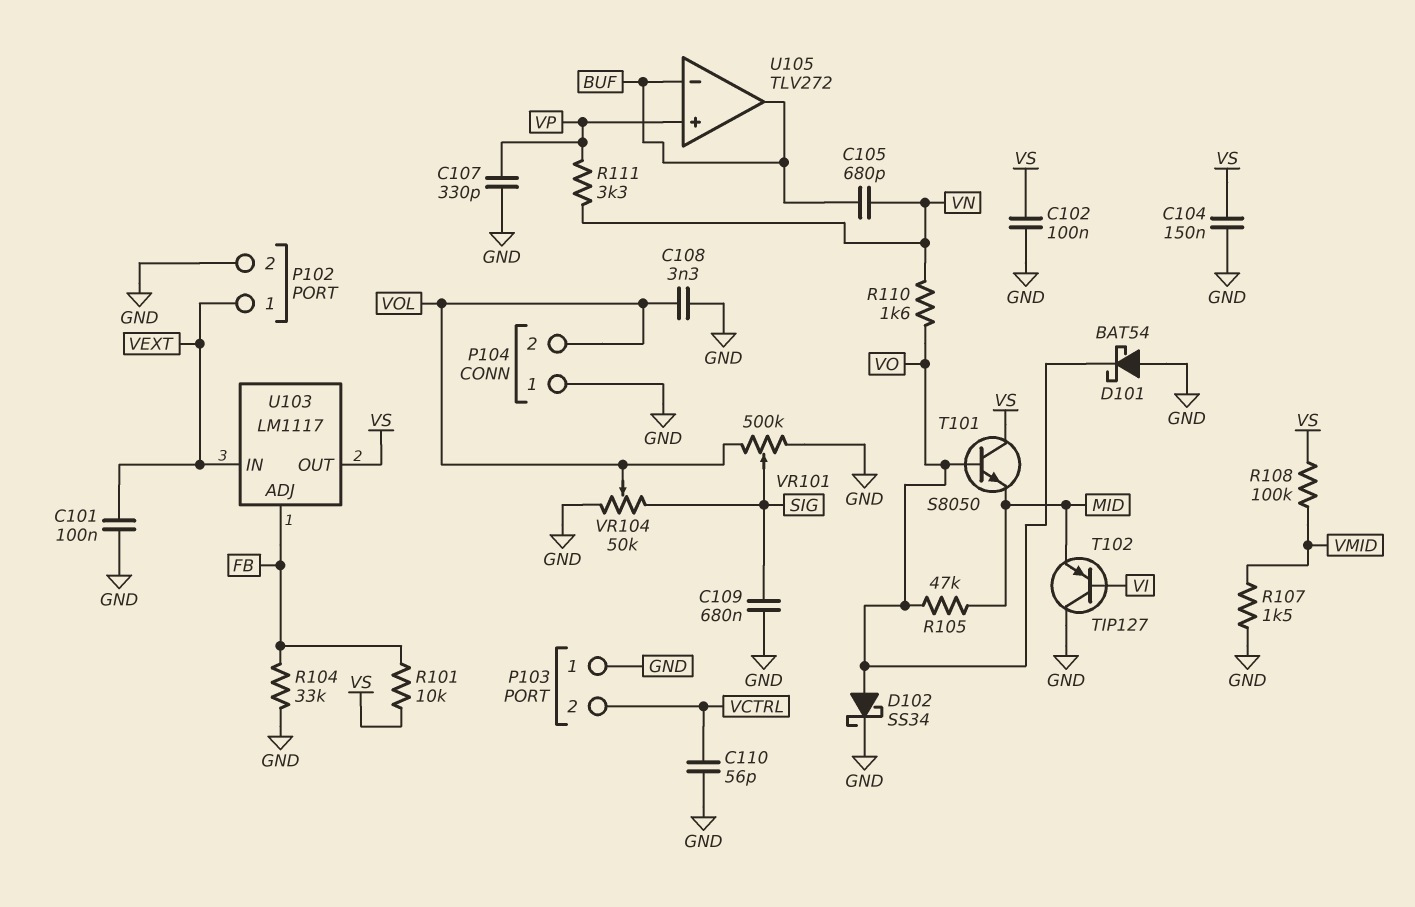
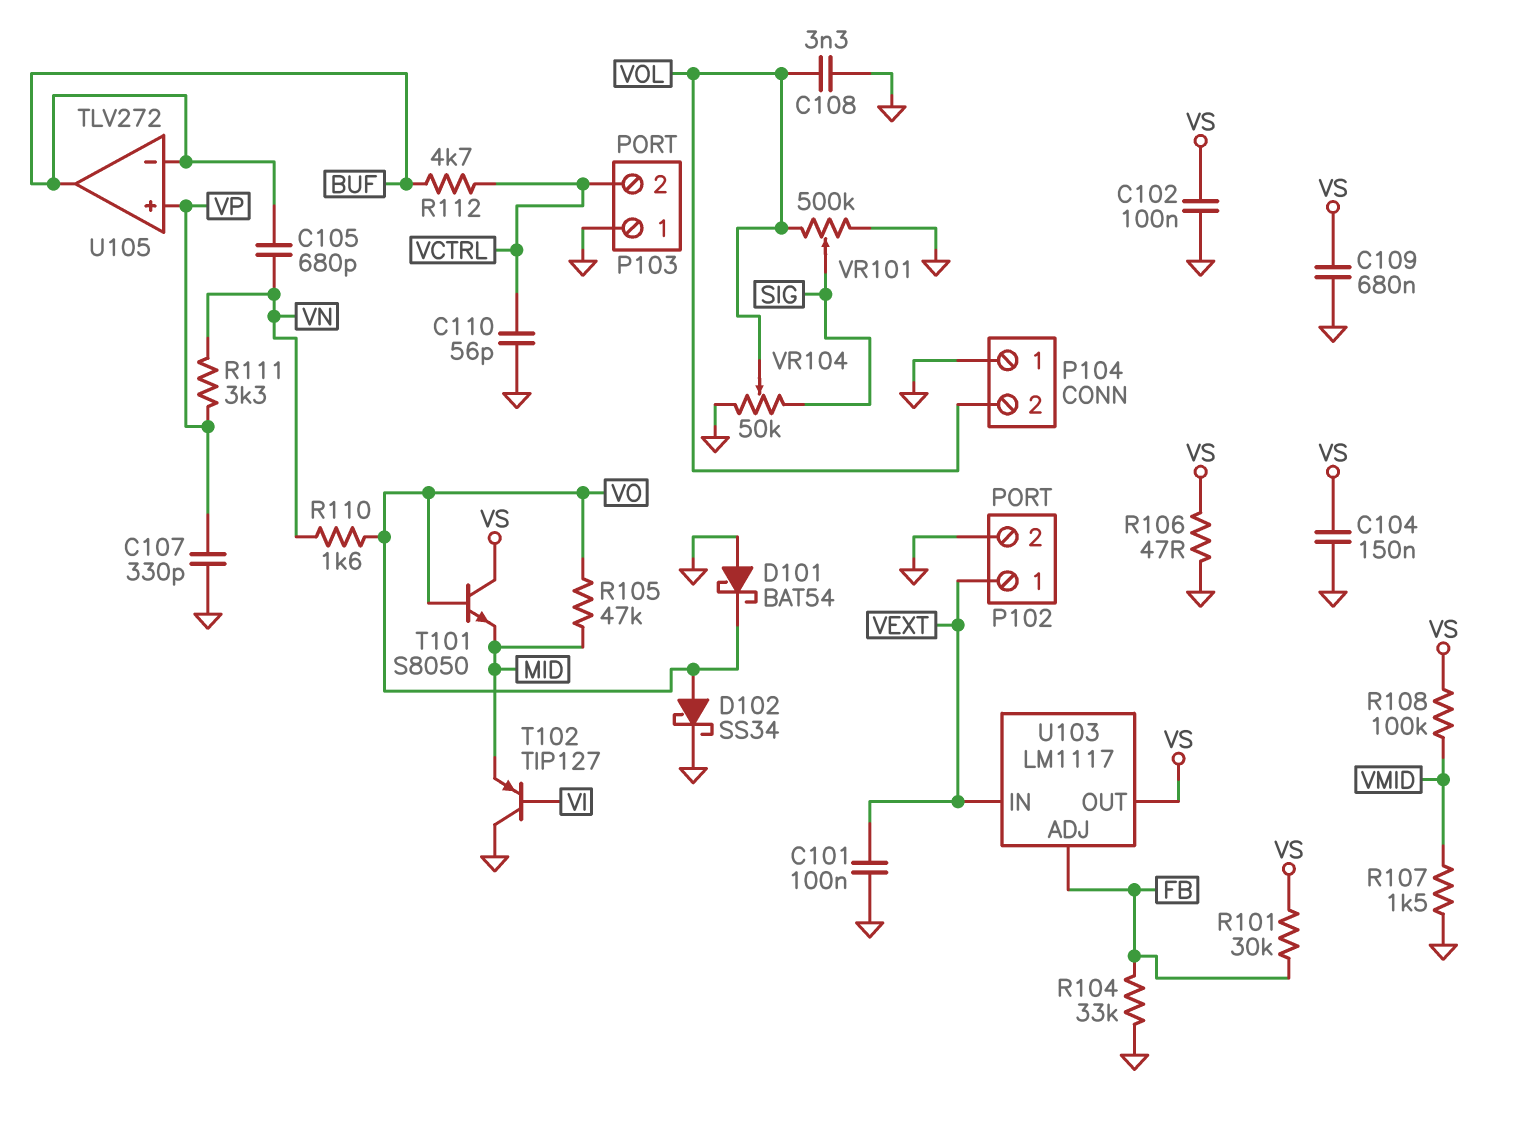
C109: 680nF (GND, SIG) -> 680nF (GND, VS)
R101: 10k (FB, VS) -> 30k (FB, VS)
R106: none -> 47 (GND, VS)
R112: none -> 4.7k (BUF, VCTRL)

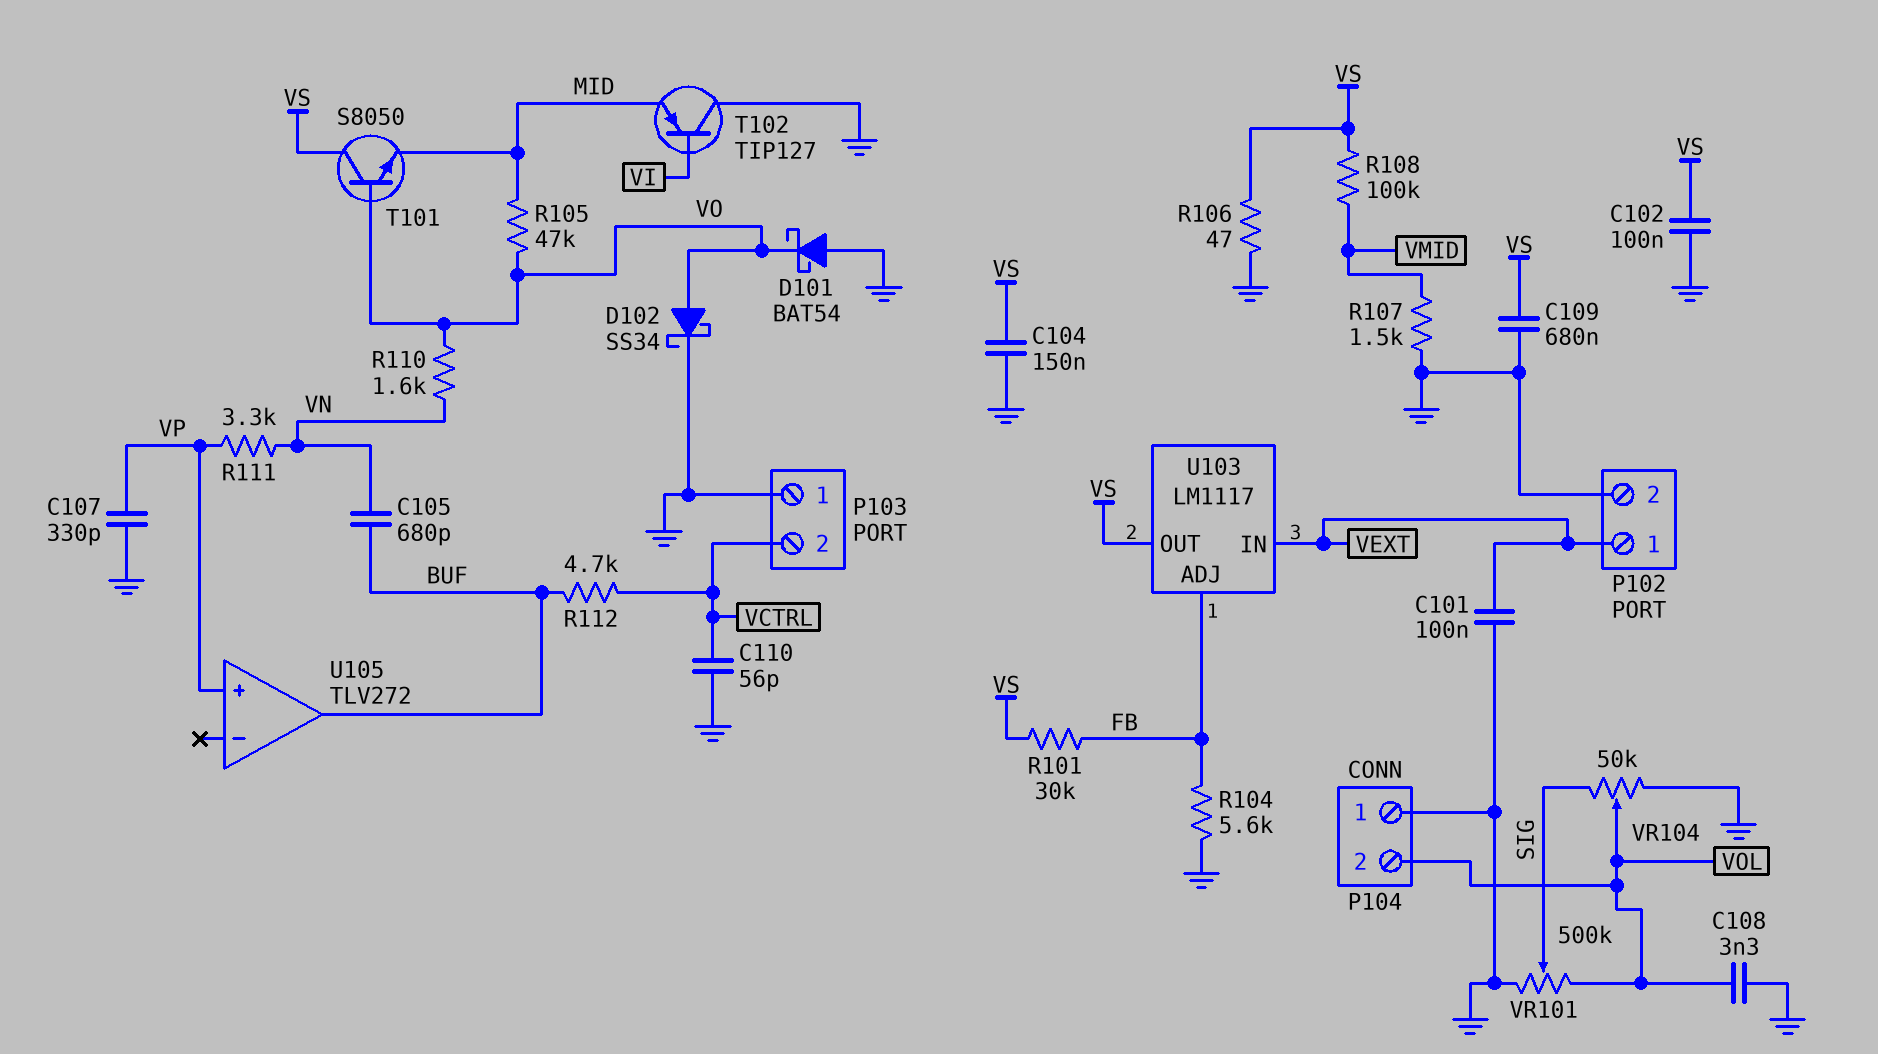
R104: 33k (FB, GND) -> 5.6k (FB, GND)
U105 pin in-: BUF -> none

